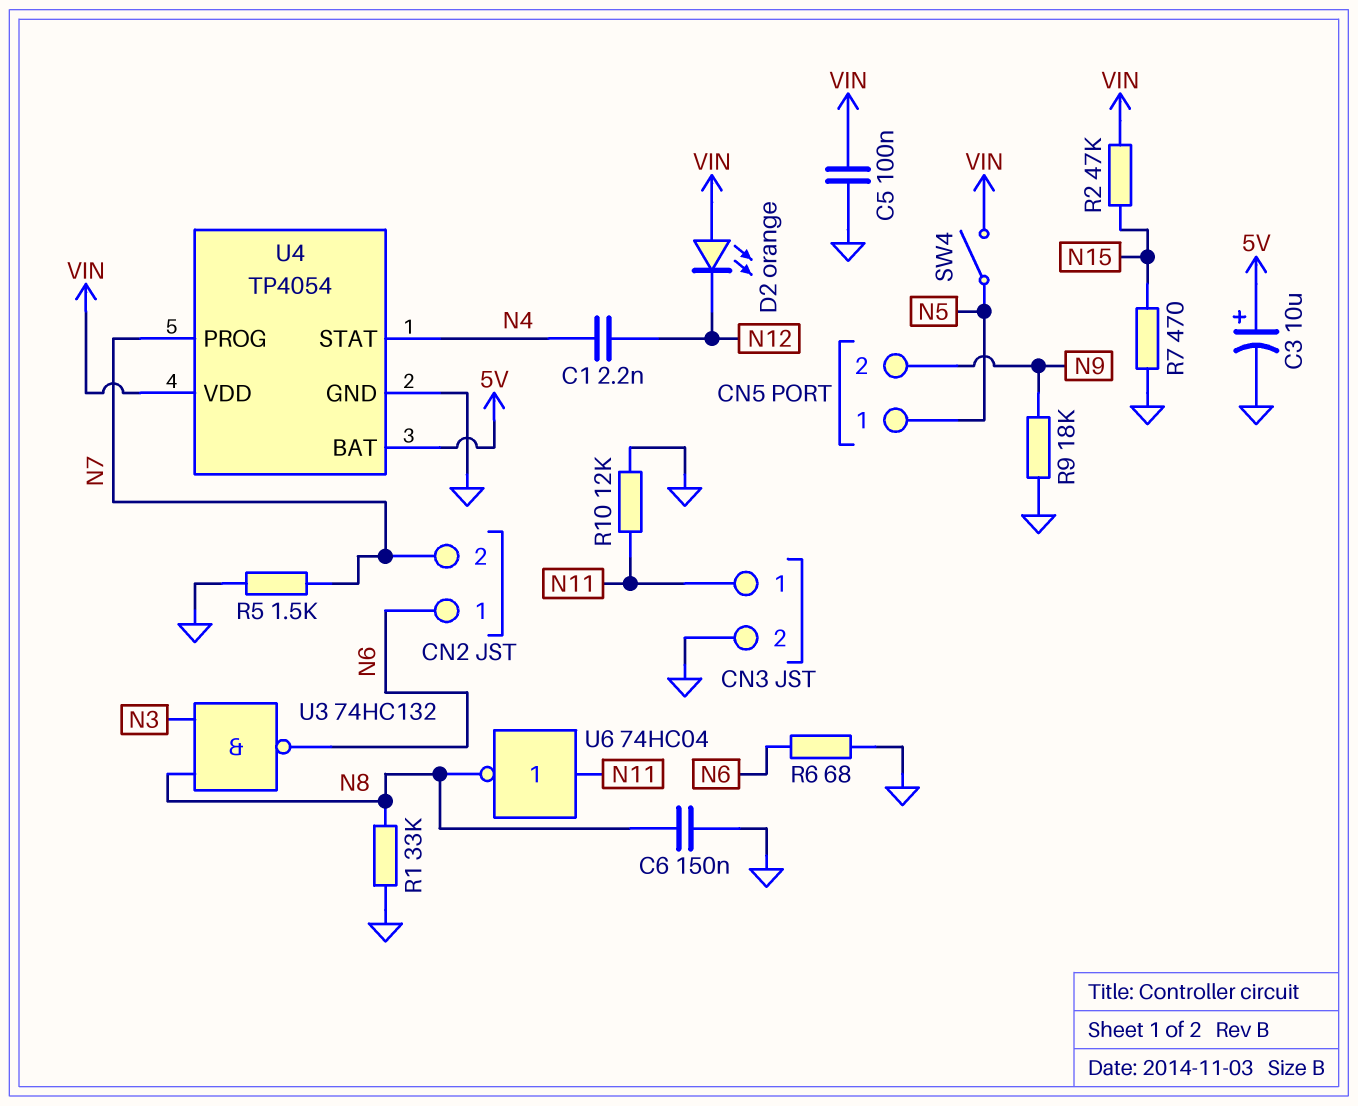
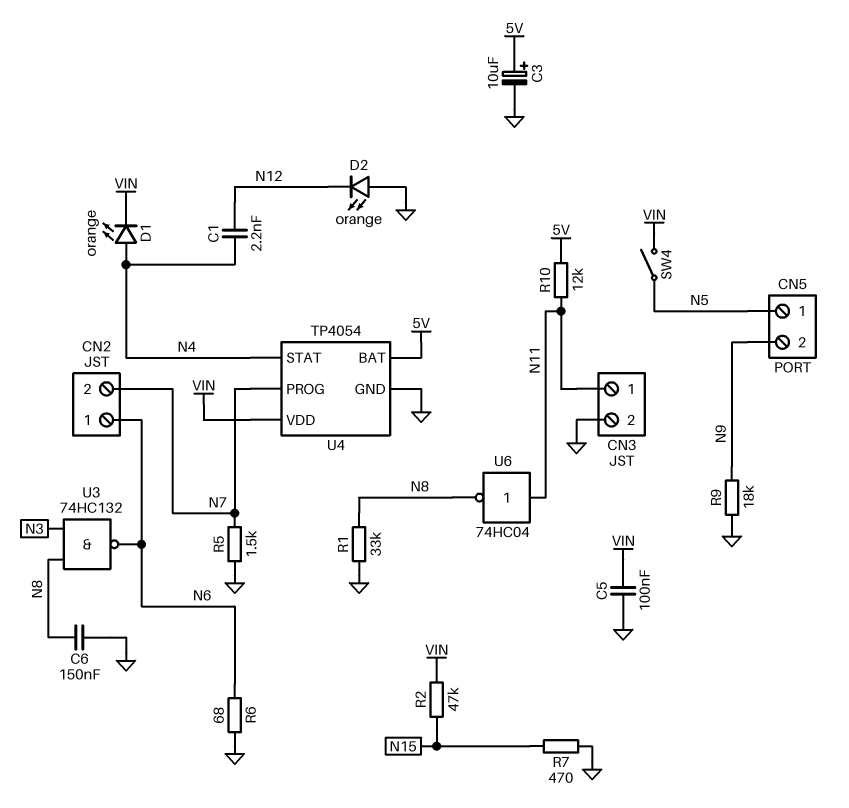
D1: none -> LED orange (A N4, K VIN)
D2: LED orange (A VIN, K N12) -> LED orange (A GND, K N12)
R10: 12k (GND, N11) -> 12k (5V, N11)

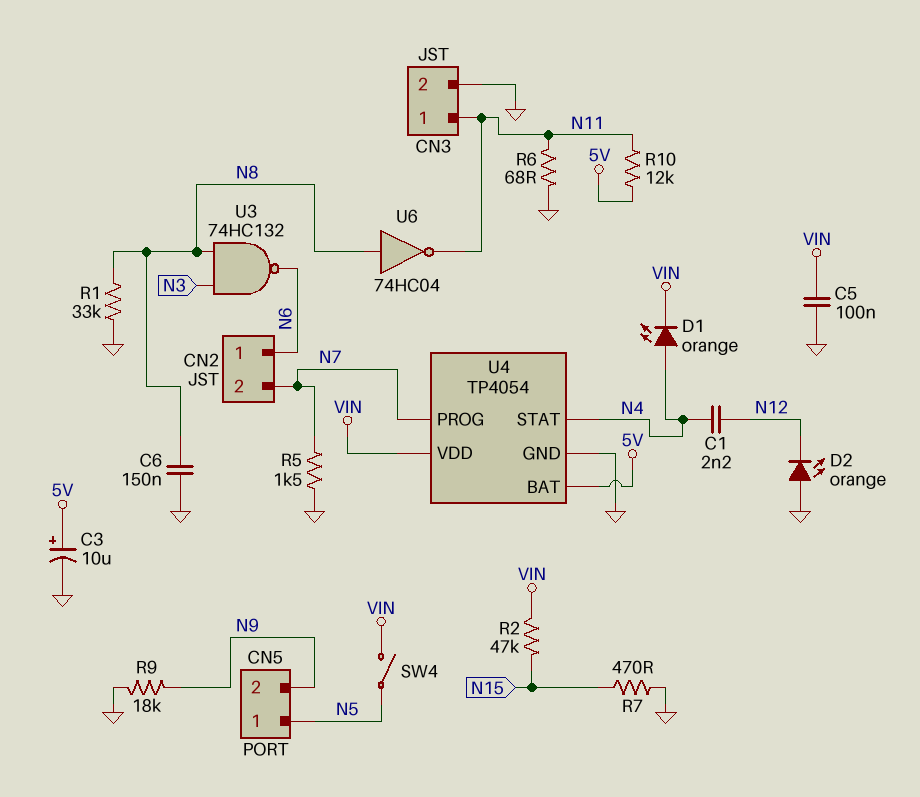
R6: 68 (GND, N6) -> 68 (GND, N11)
U6: NOT 74HC04 (in N11, out N8) -> NOT 74HC04 (in N8, out N11)

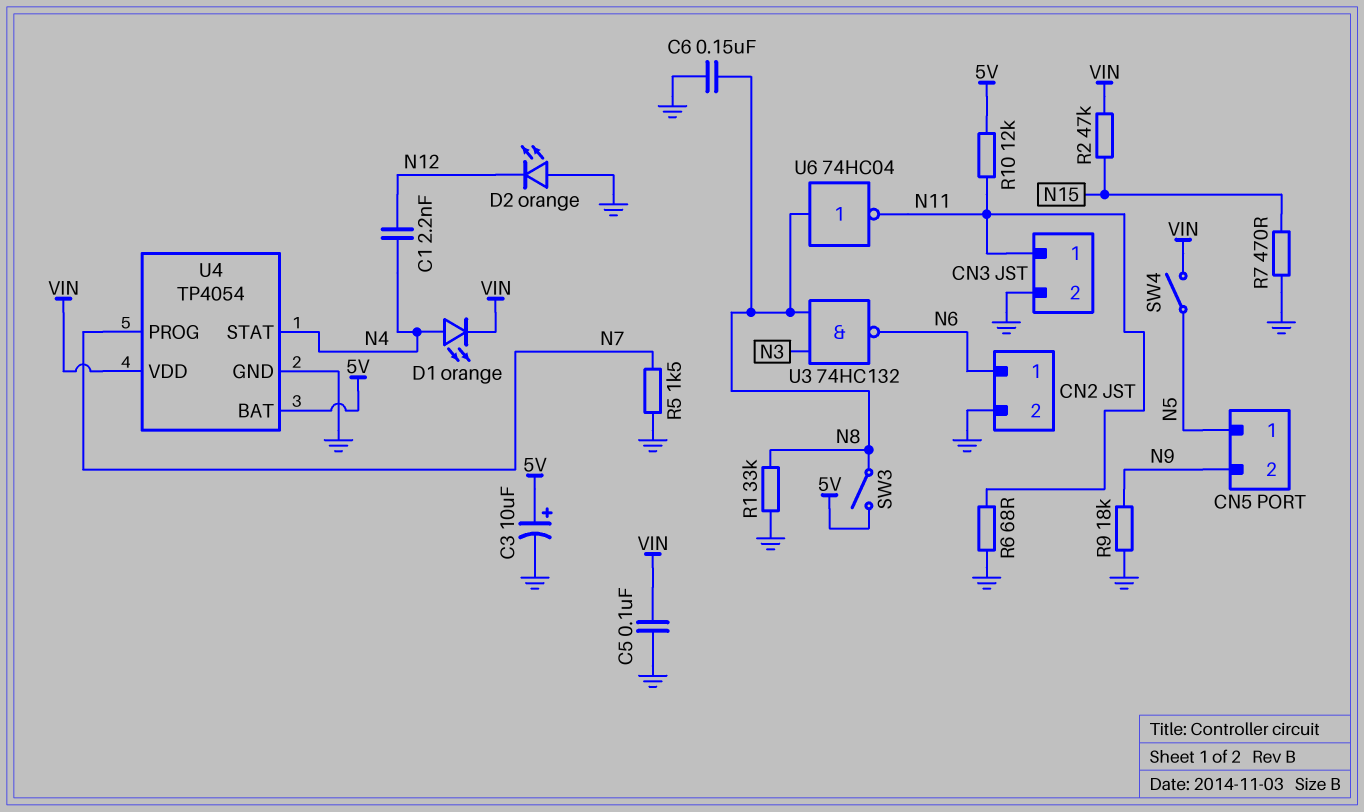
CN2 pin 2: N7 -> GND
SW3: none -> switch (5V, N8)

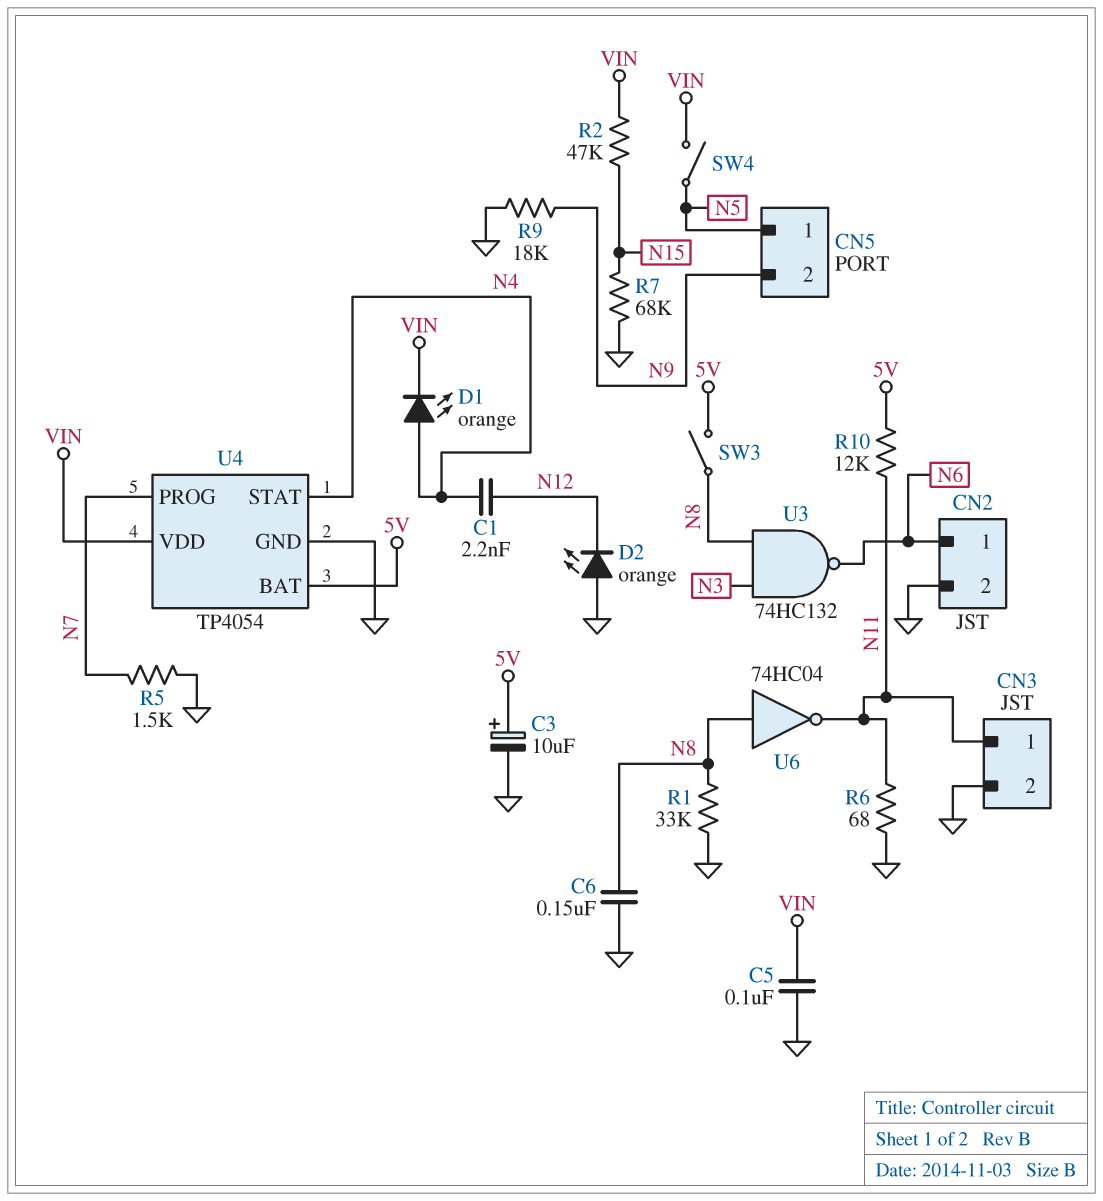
R7: 470 (GND, N15) -> 68k (GND, N15)

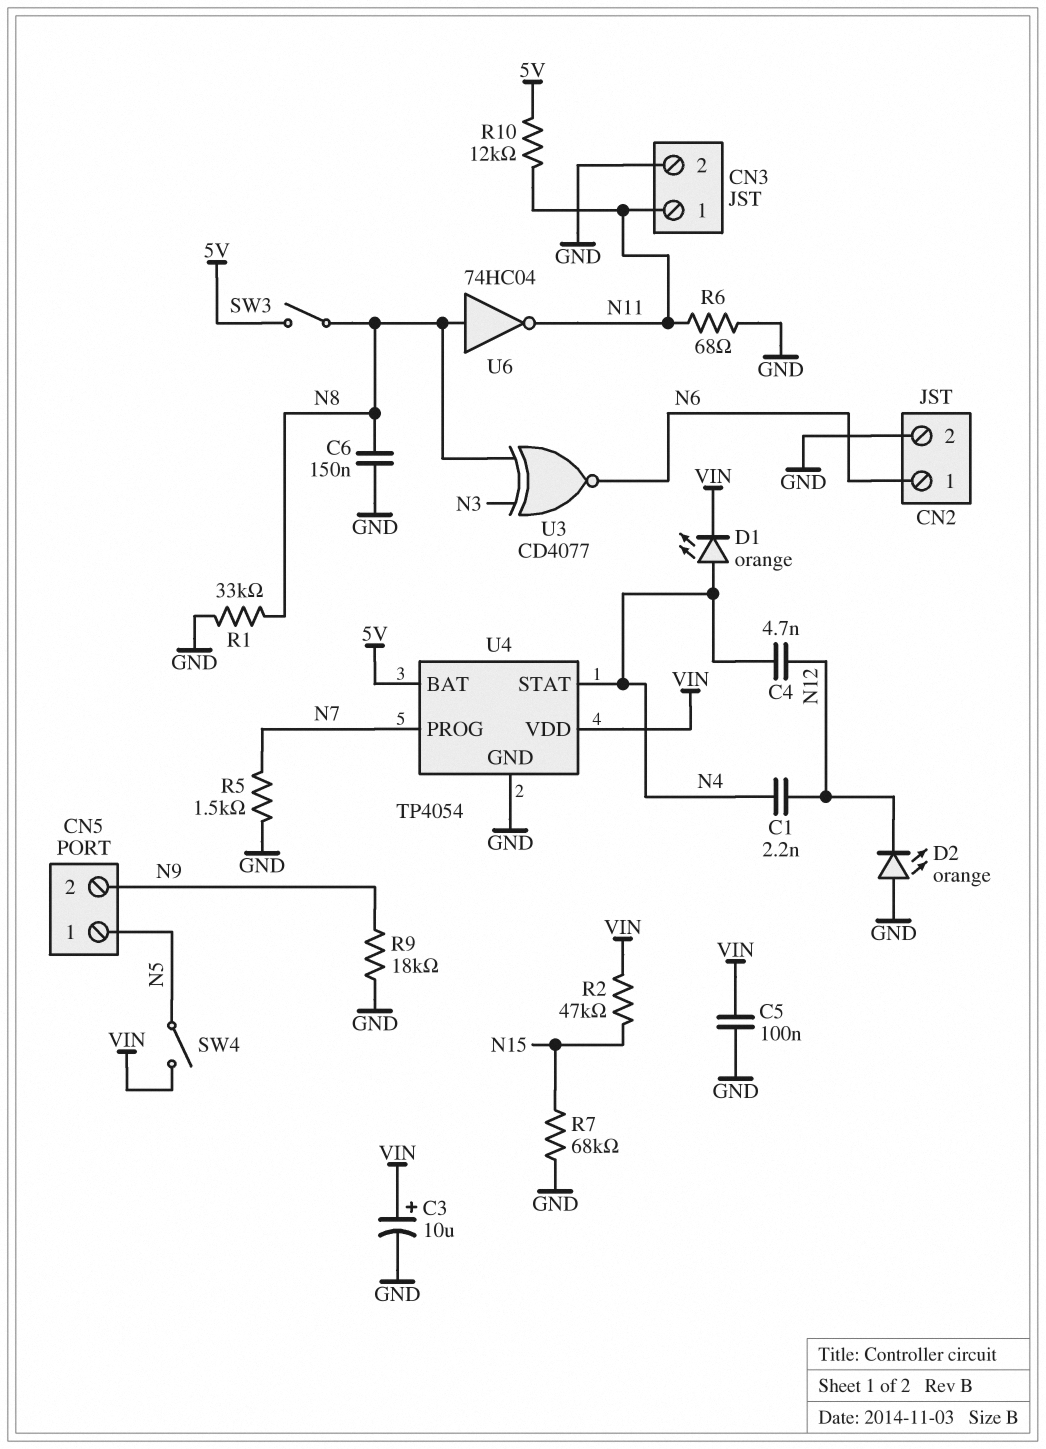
C3: 10uF (plus 5V, minus GND) -> 10uF (plus VIN, minus GND)
C4: none -> 4.7nF (N4, N12)
U3: NAND 74HC132 (in N3, in N8, out N6) -> XNOR CD4077 (in N3, in N8, out N6)

